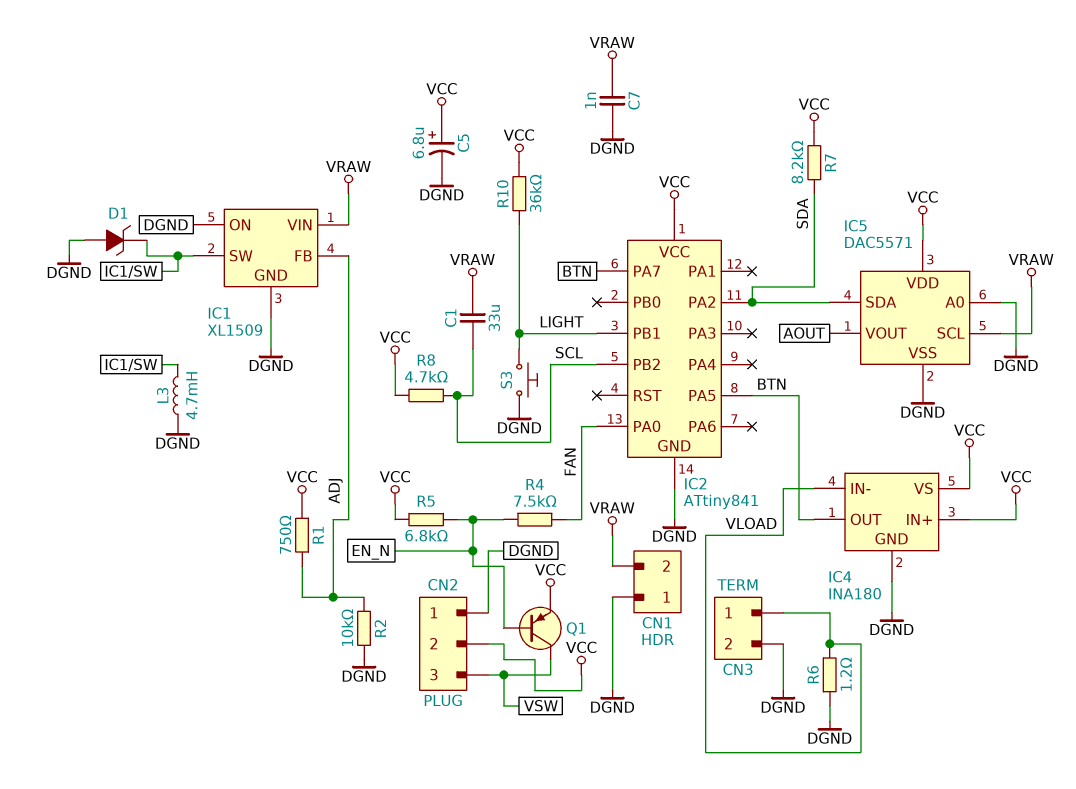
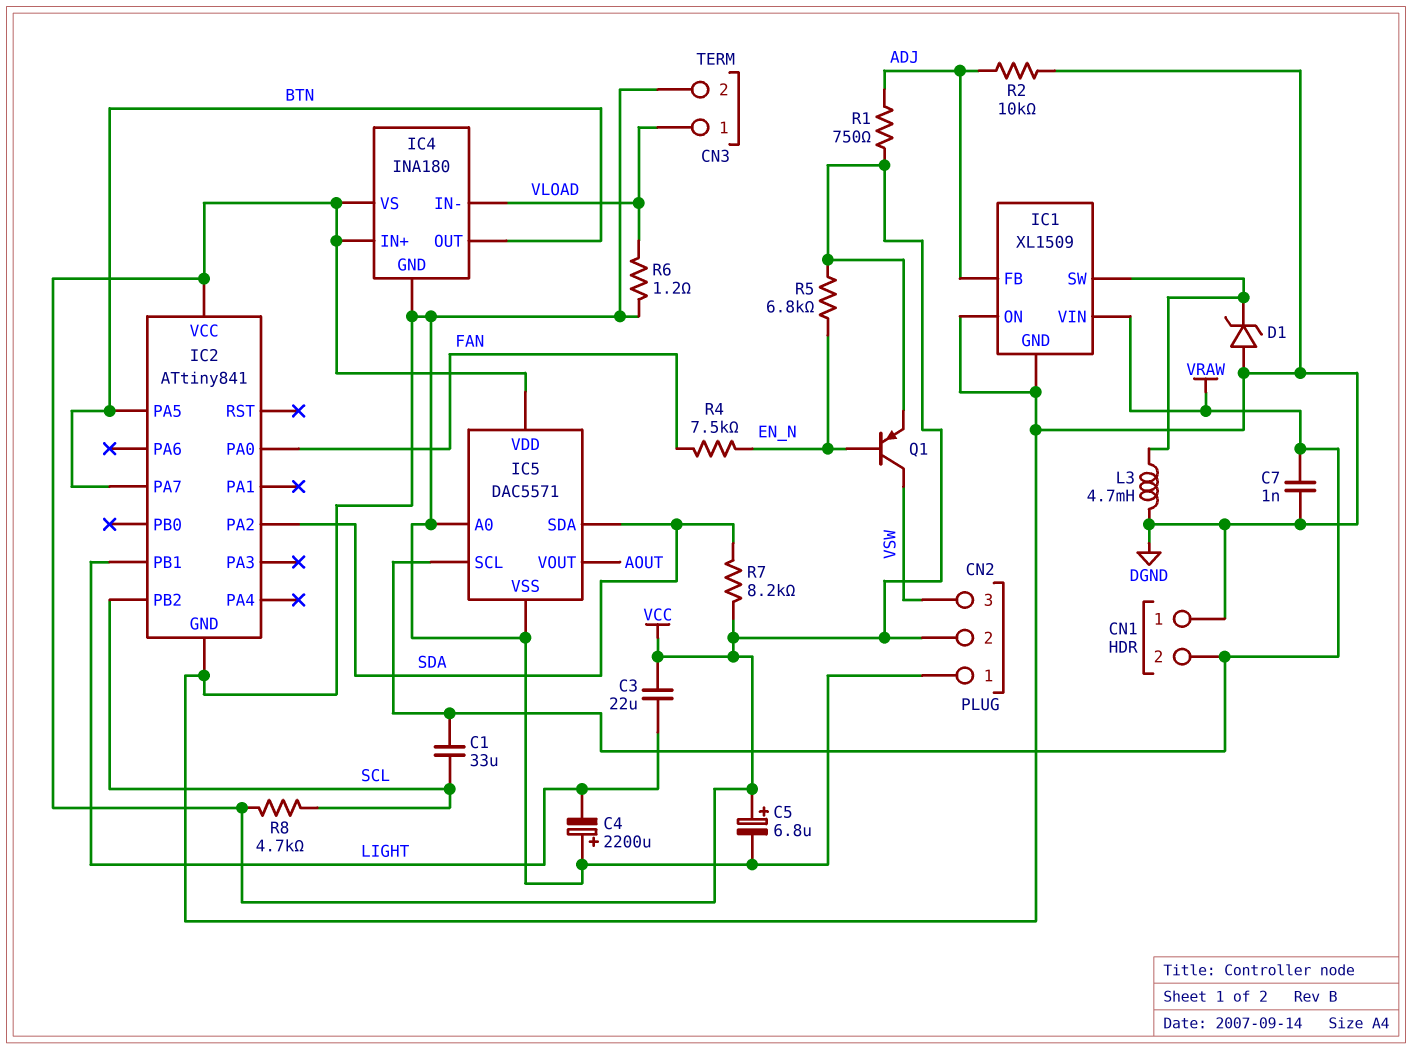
C3: none -> 22uF (LIGHT, VCC)
C4: none -> 2200uF (plus DGND, minus LIGHT)
R10: 36k (LIGHT, VCC) -> none
S3: button (DGND, LIGHT) -> none

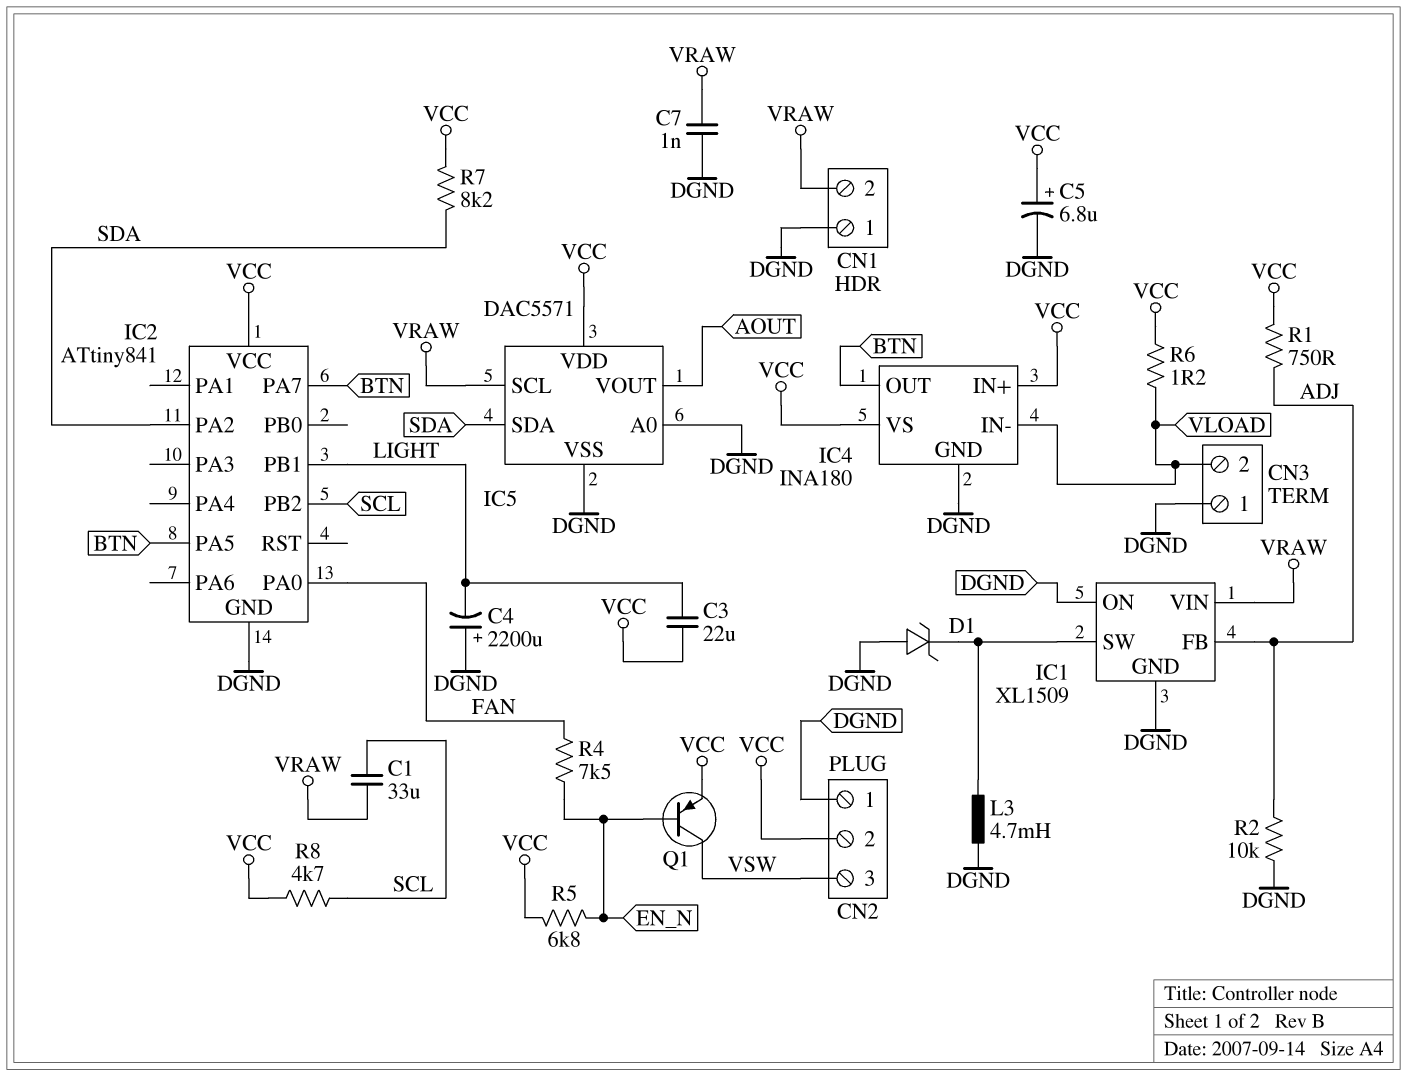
CN3 pin 1: VLOAD -> DGND
CN3 pin 2: DGND -> VLOAD
R6: 1.2 (DGND, VLOAD) -> 1.2 (VCC, VLOAD)

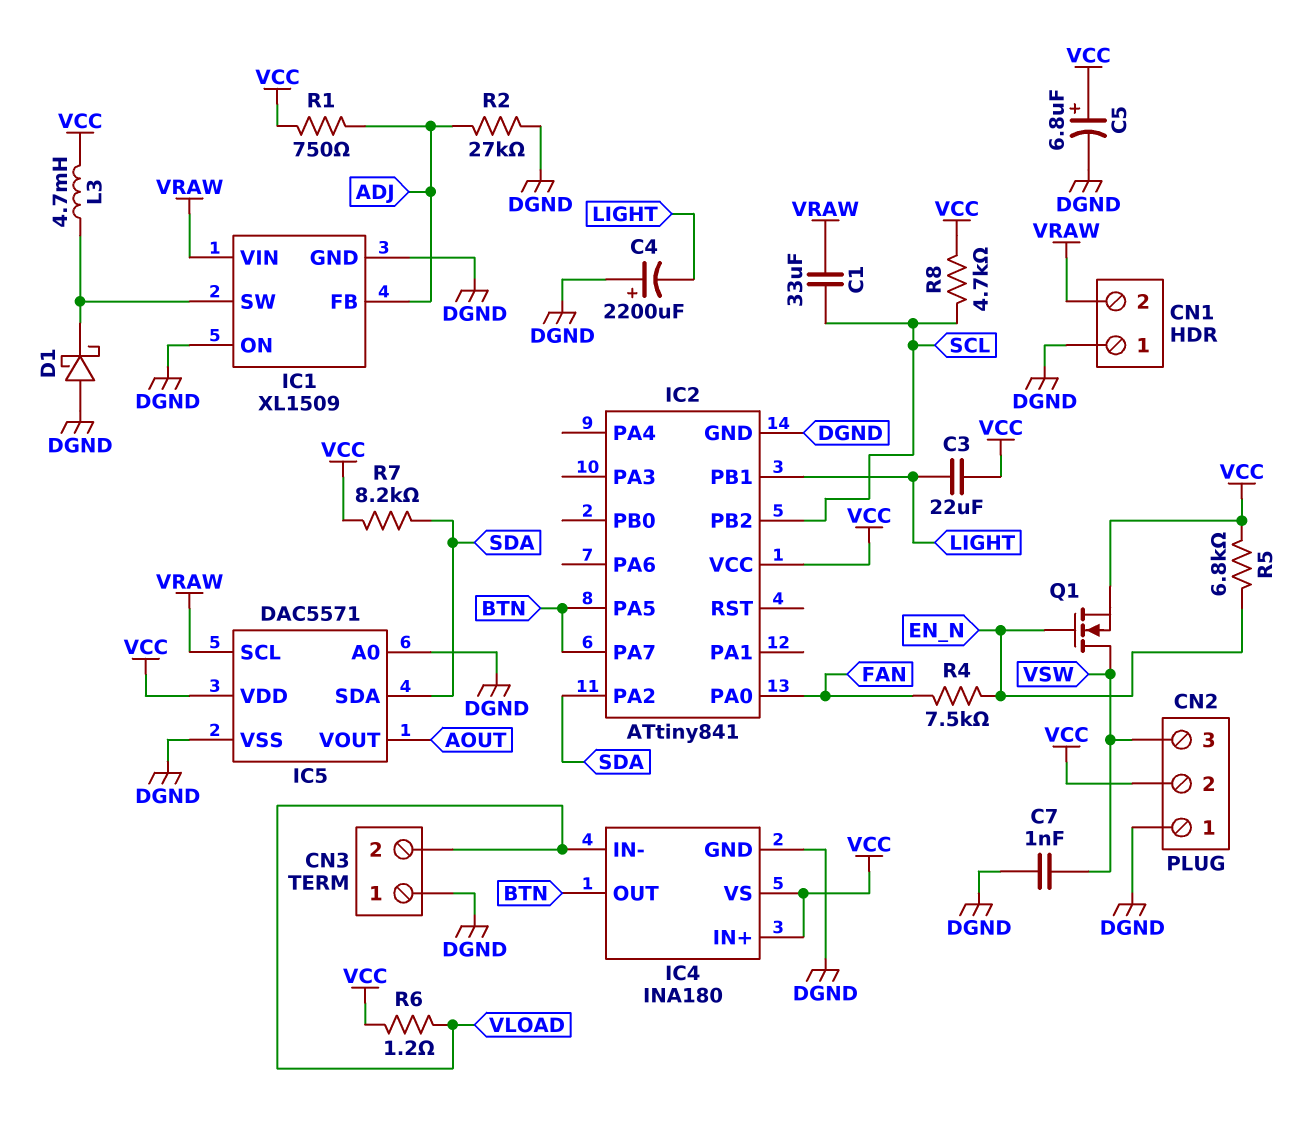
C7: 1nF (DGND, VRAW) -> 1nF (DGND, VSW)
D1: zener (A DGND, K IC1/SW) -> schottky (A DGND, K IC1/SW)
L3: 4.7mH (DGND, IC1/SW) -> 4.7mH (IC1/SW, VCC)
Q1: PNP (B EN_N, C VSW, E VCC) -> NMOS (G EN_N, D VSW, S VCC)
R2: 10k (ADJ, DGND) -> 27k (ADJ, DGND)

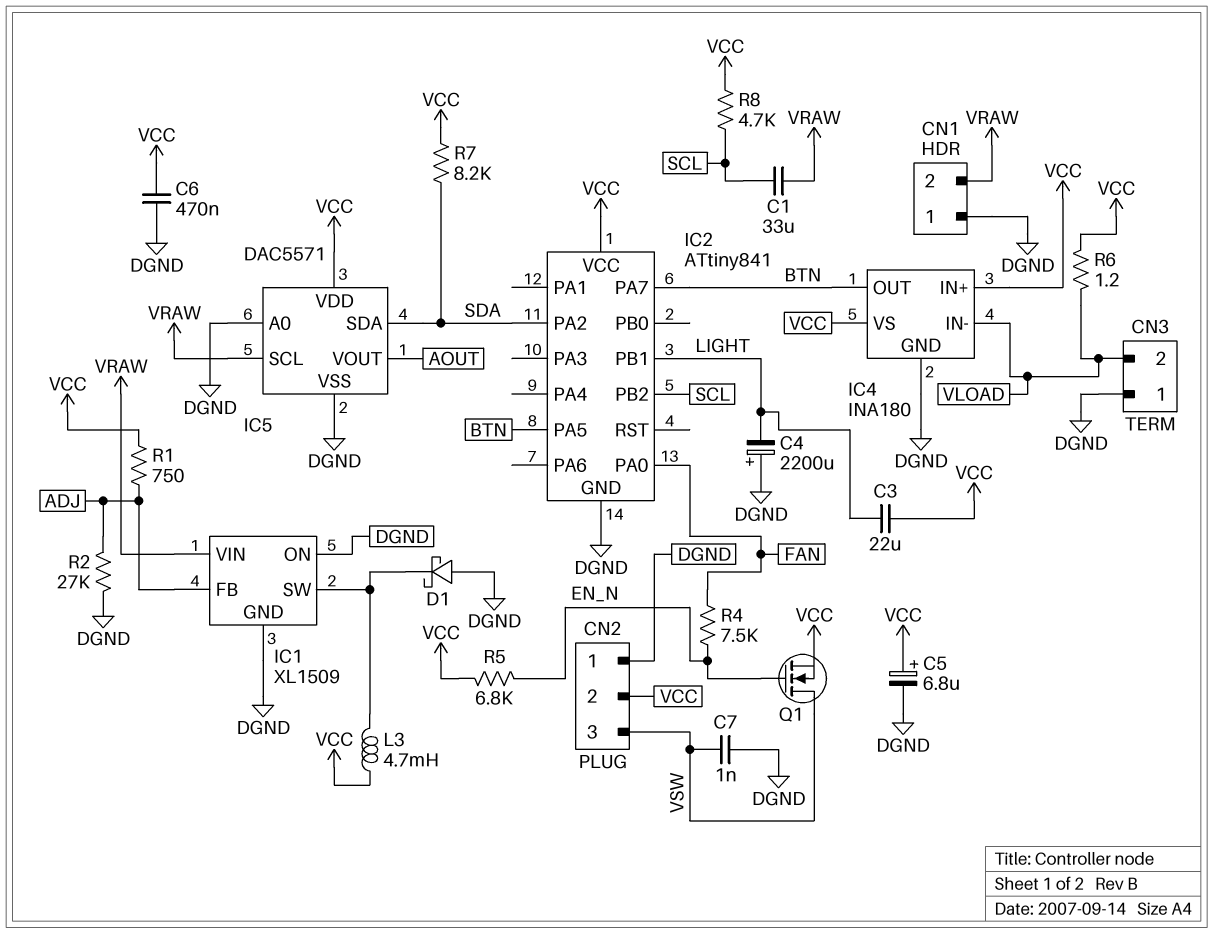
C6: none -> 470nF (DGND, VCC)

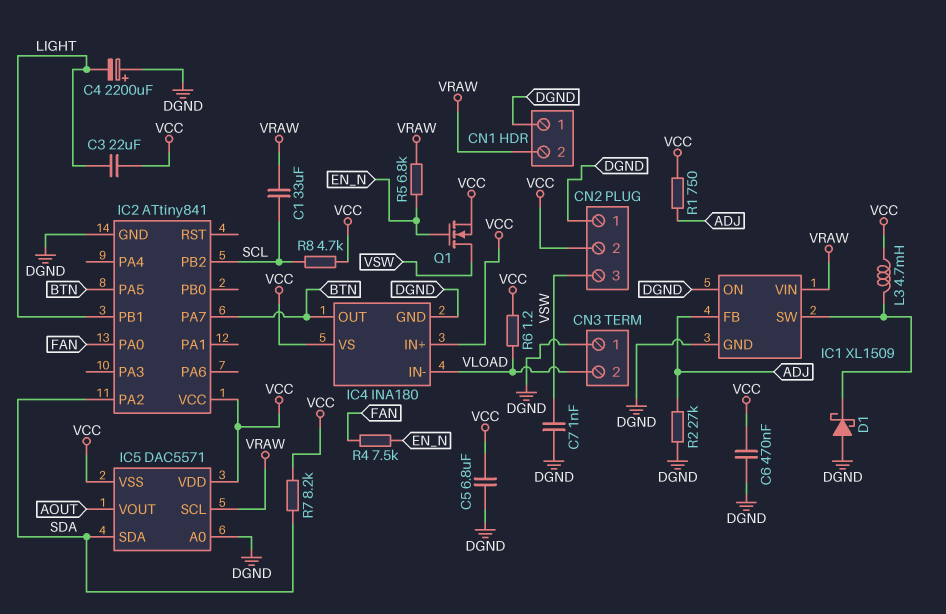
C5: 6.8uF (plus VCC, minus DGND) -> 6.8uF (DGND, VCC)
IC5 pin VSS: DGND -> VCC
R5: 6.8k (EN_N, VCC) -> 6.8k (EN_N, VRAW)

